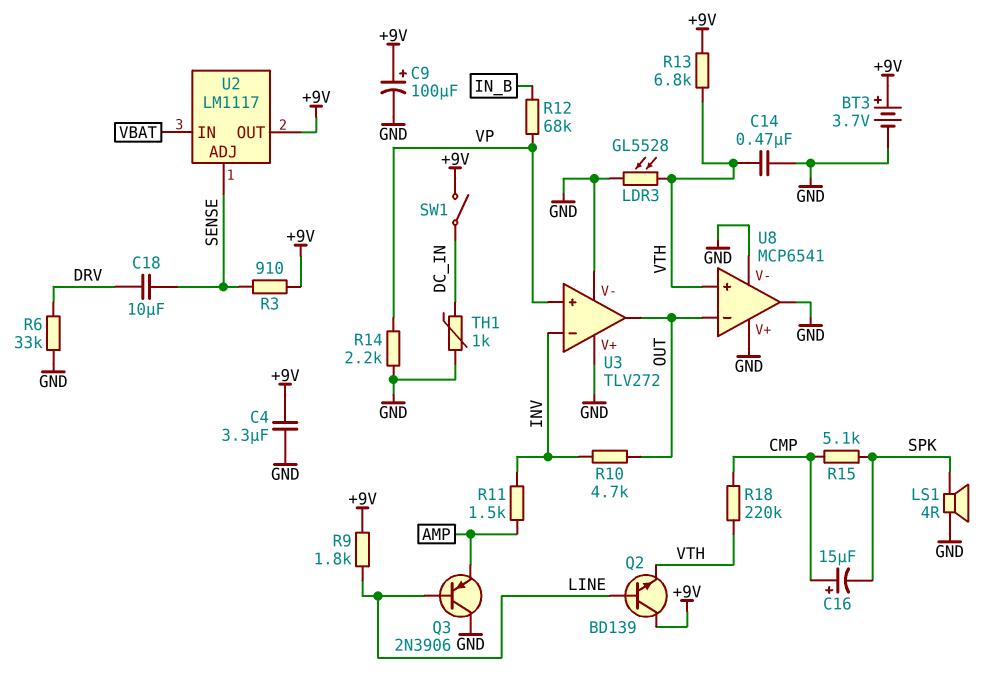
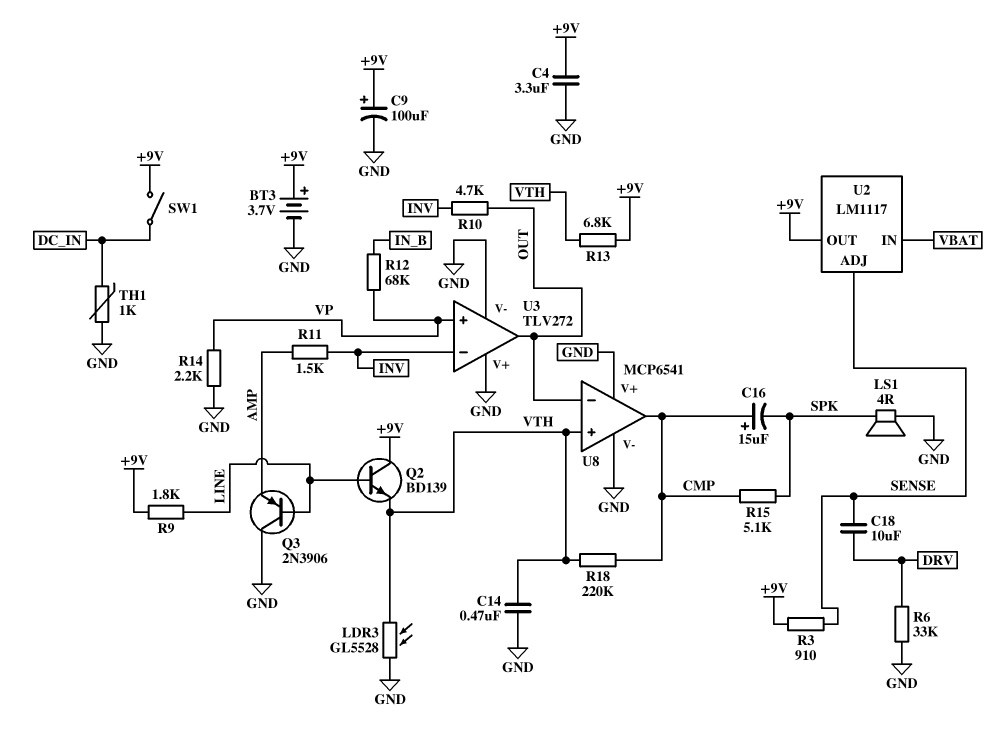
U8 pin out: GND -> CMP

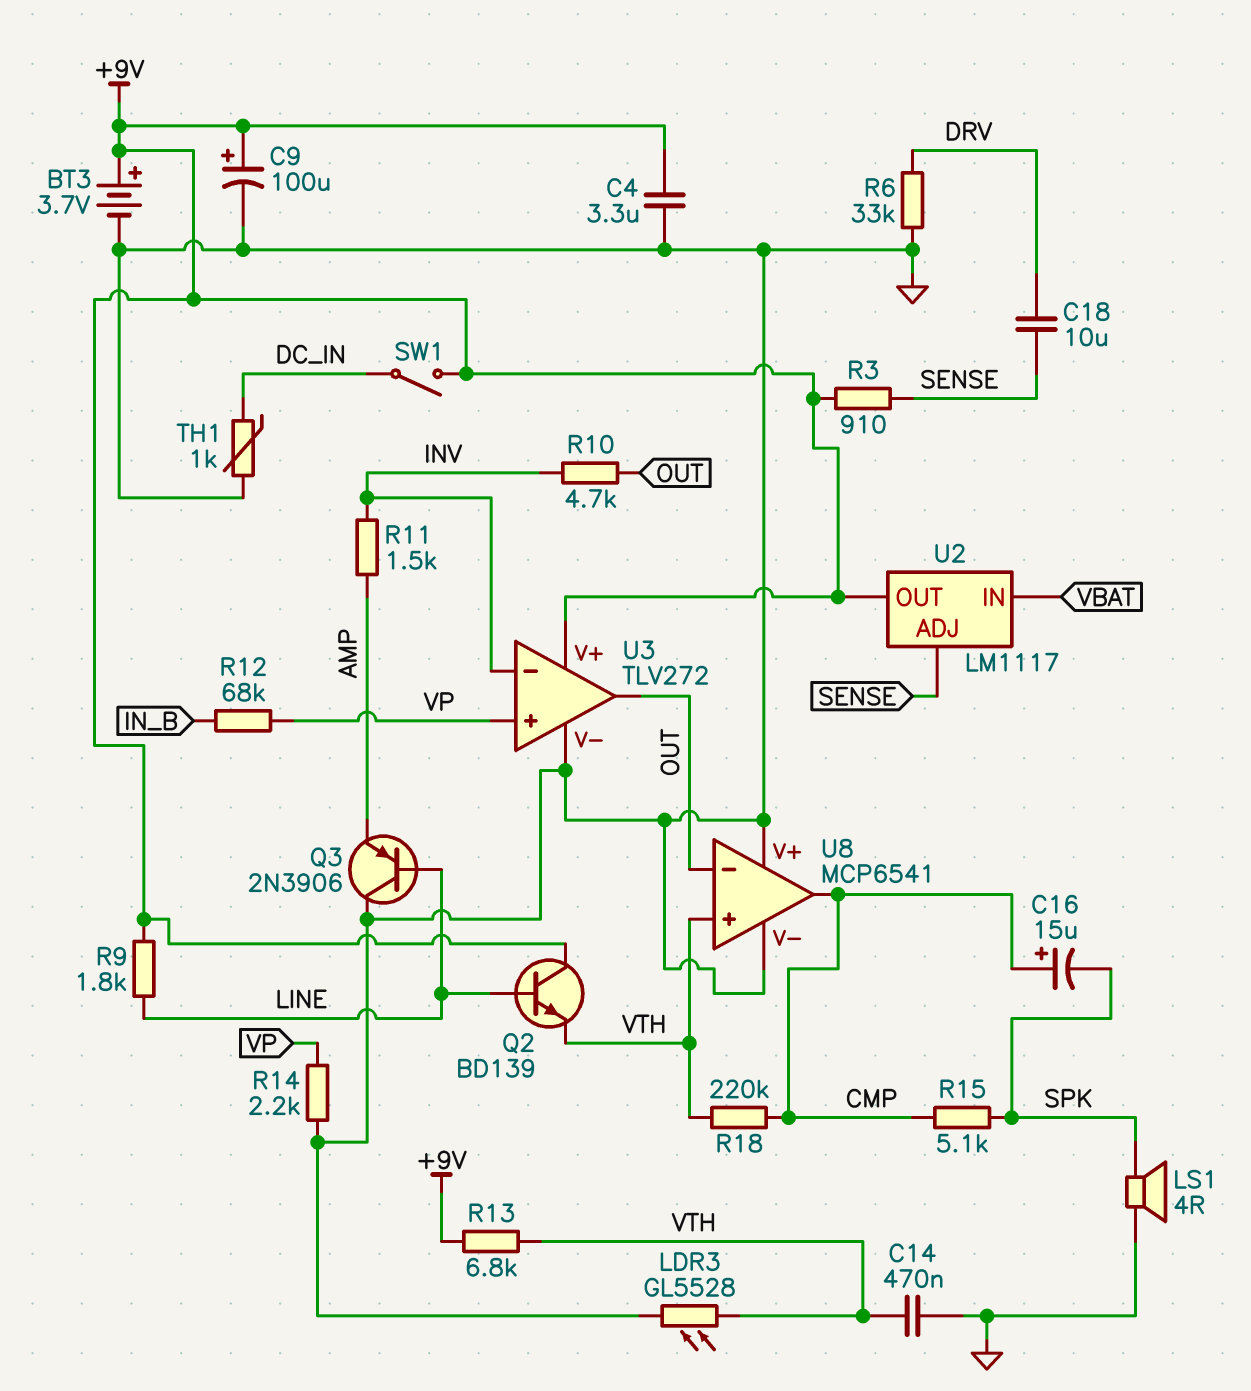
U3 pin V+: GND -> +9V

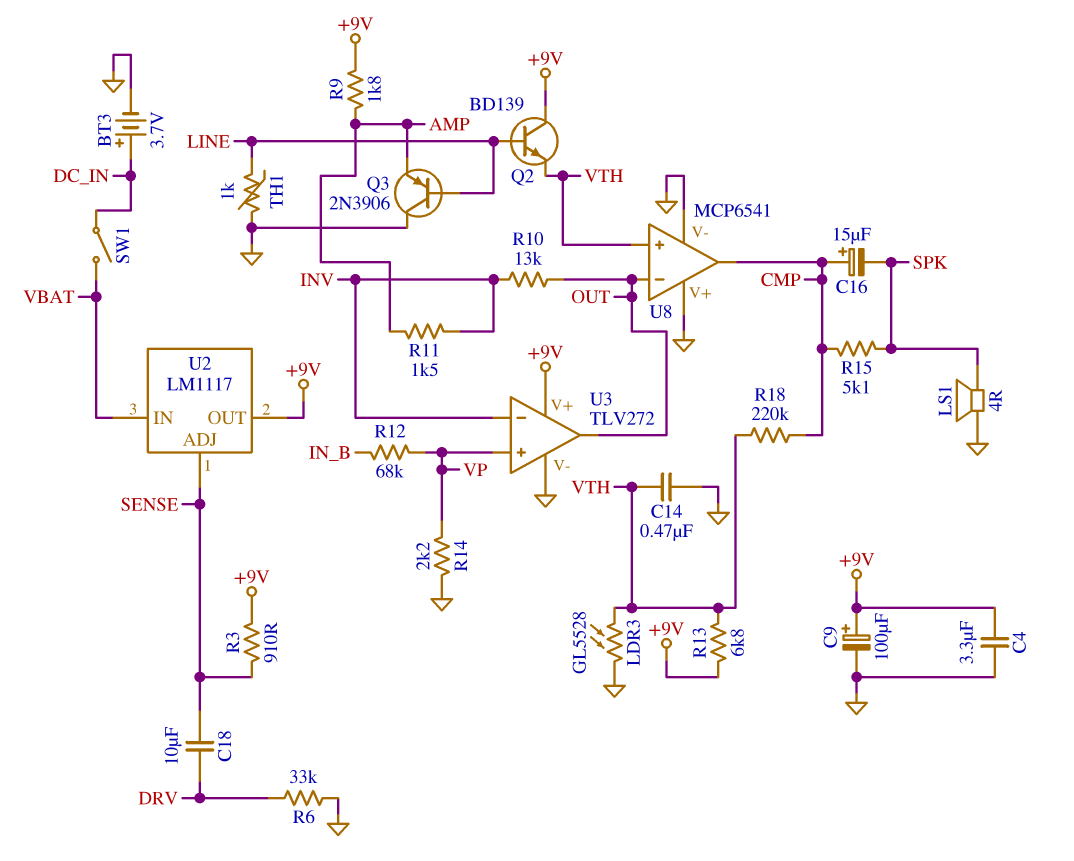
BT3: 3.7V (plus +9V, minus GND) -> 3.7V (plus DC_IN, minus GND)
R9: 1.8k (+9V, LINE) -> 1.8k (+9V, AMP)
R10: 4.7k (INV, OUT) -> 13k (INV, OUT)
SW1: switch (+9V, DC_IN) -> switch (DC_IN, VBAT)
TH1: 1k (DC_IN, GND) -> 1k (GND, LINE)

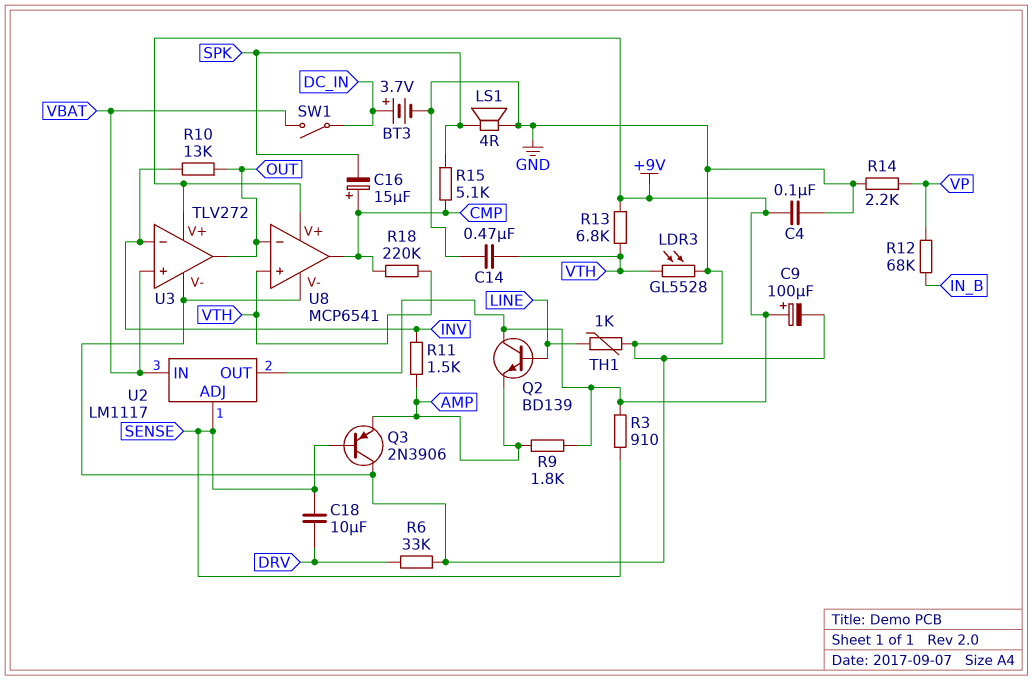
C4: 3.3uF (+9V, GND) -> 100nF (+9V, GND)
Q2: NPN BD139 (B LINE, C +9V, E VTH) -> NPN BD139 (B LINE, C +9V, E AMP)
Q3: PNP 2N3906 (B LINE, C GND, E AMP) -> PNP 2N3906 (B SENSE, C GND, E AMP)
U3 pin in+: VP -> VBAT
U8 pin V+: GND -> +9V

